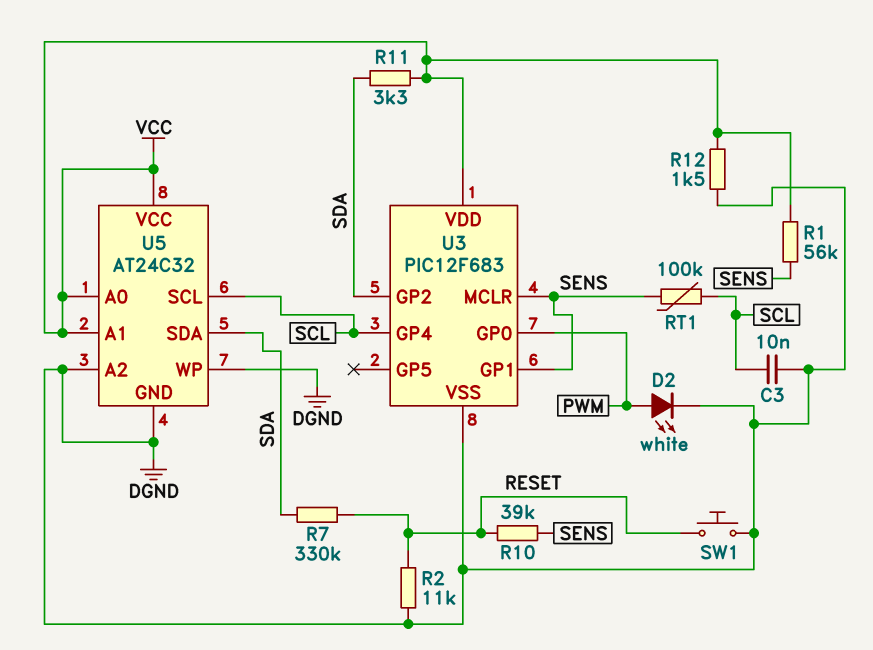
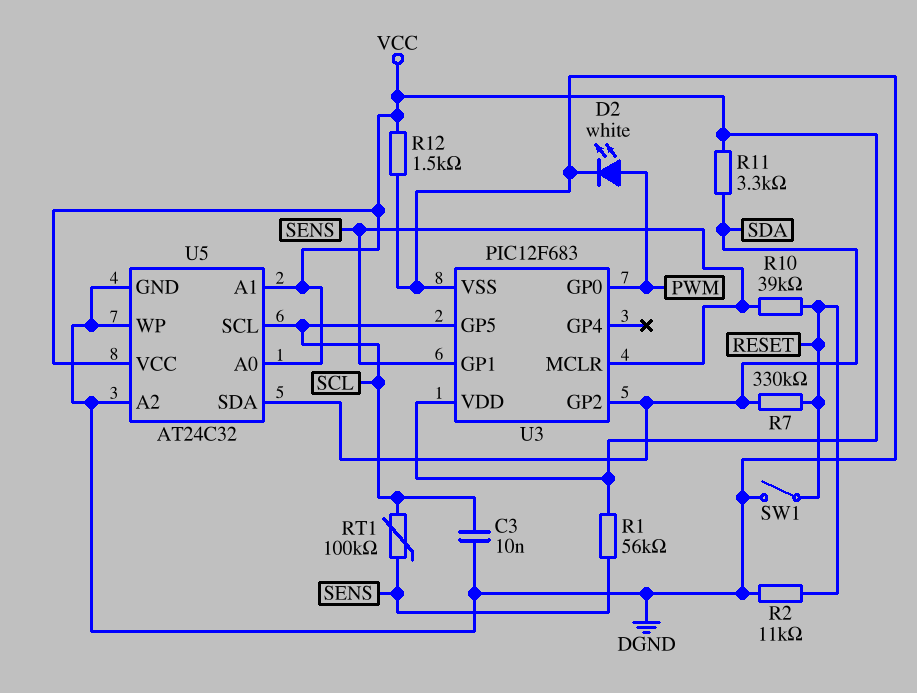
SW1: button (DGND, RESET) -> switch (DGND, RESET)
U3 pin GP4: SCL -> none
U3 pin GP5: none -> SCL

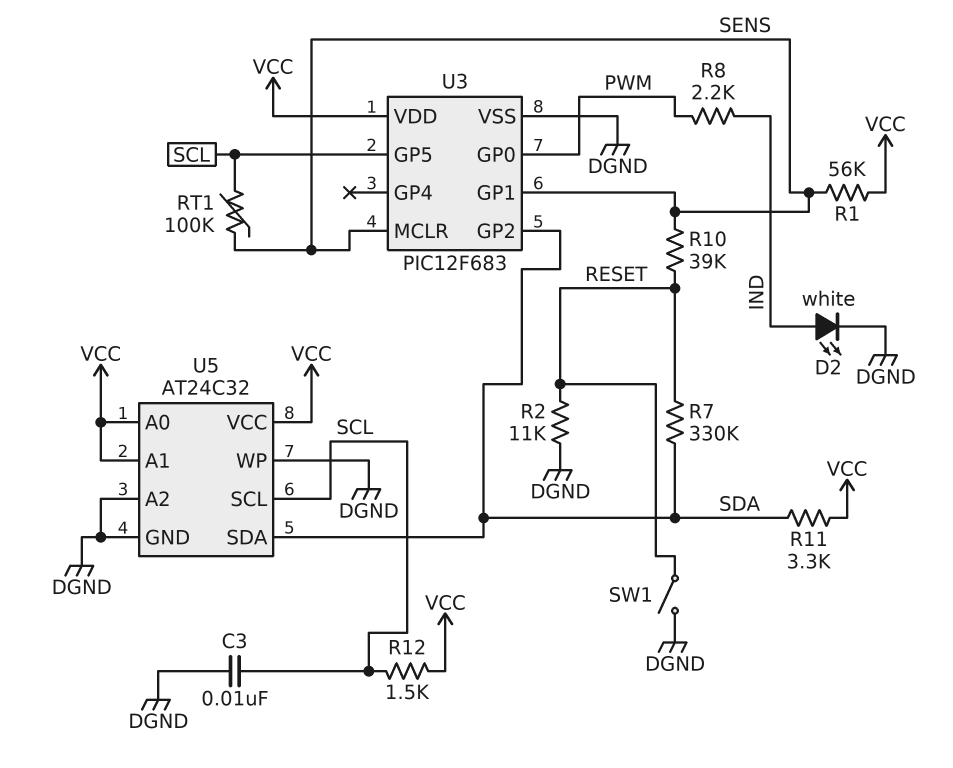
D2: LED white (A PWM, K DGND) -> LED white (A IND, K DGND)
R8: none -> 2.2k (IND, PWM)
R12: 1.5k (DGND, VCC) -> 1.5k (SCL, VCC)

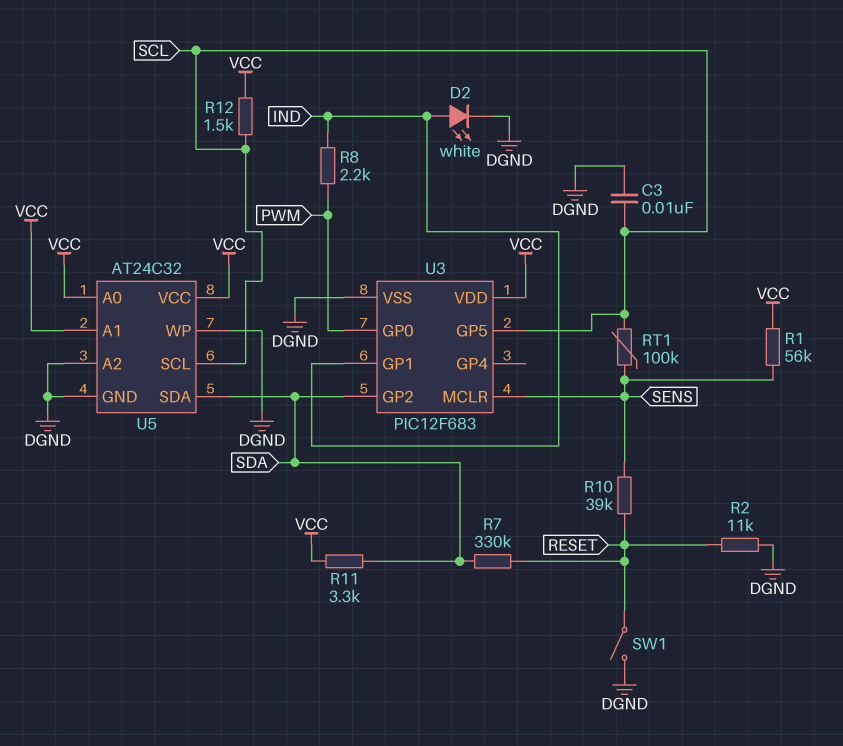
U3 pin GP1: SENS -> IND

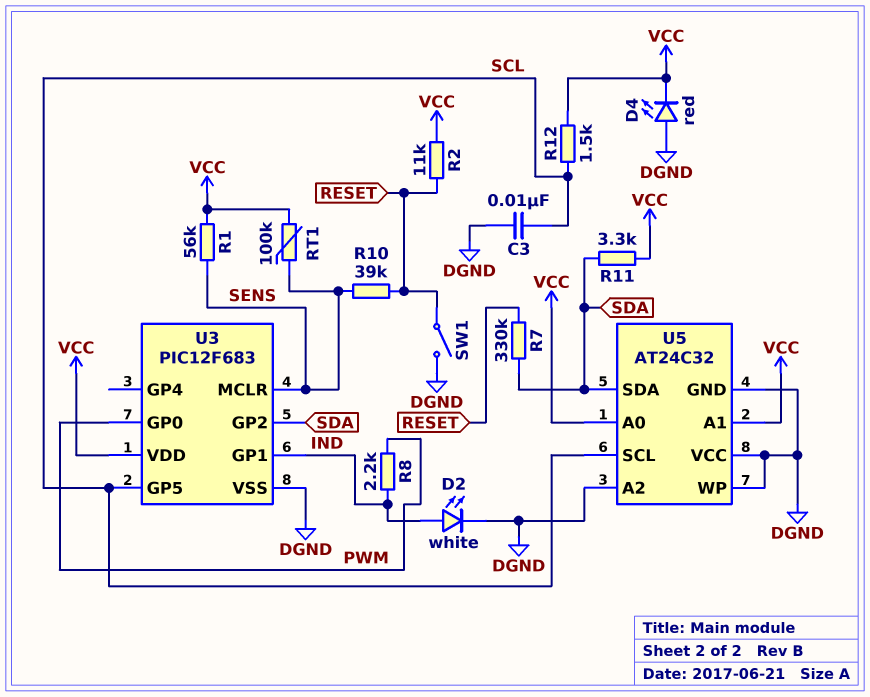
D4: none -> LED red (A DGND, K VCC)
R2: 11k (DGND, RESET) -> 11k (RESET, VCC)
RT1: 100k (SCL, SENS) -> 100k (SENS, VCC)
U5 pin VCC: VCC -> DGND

